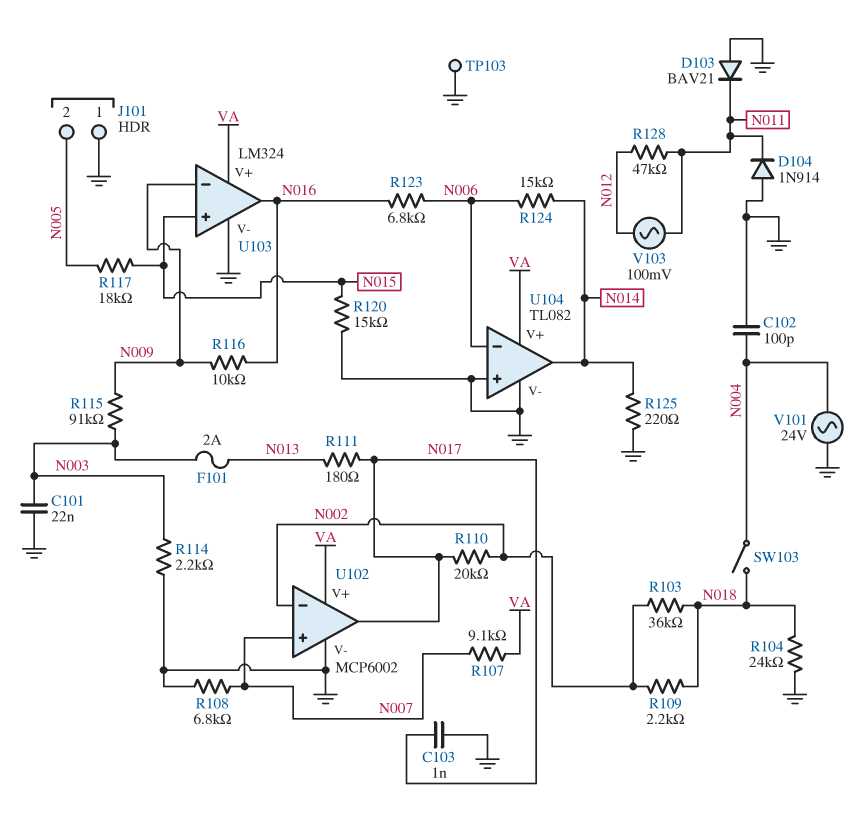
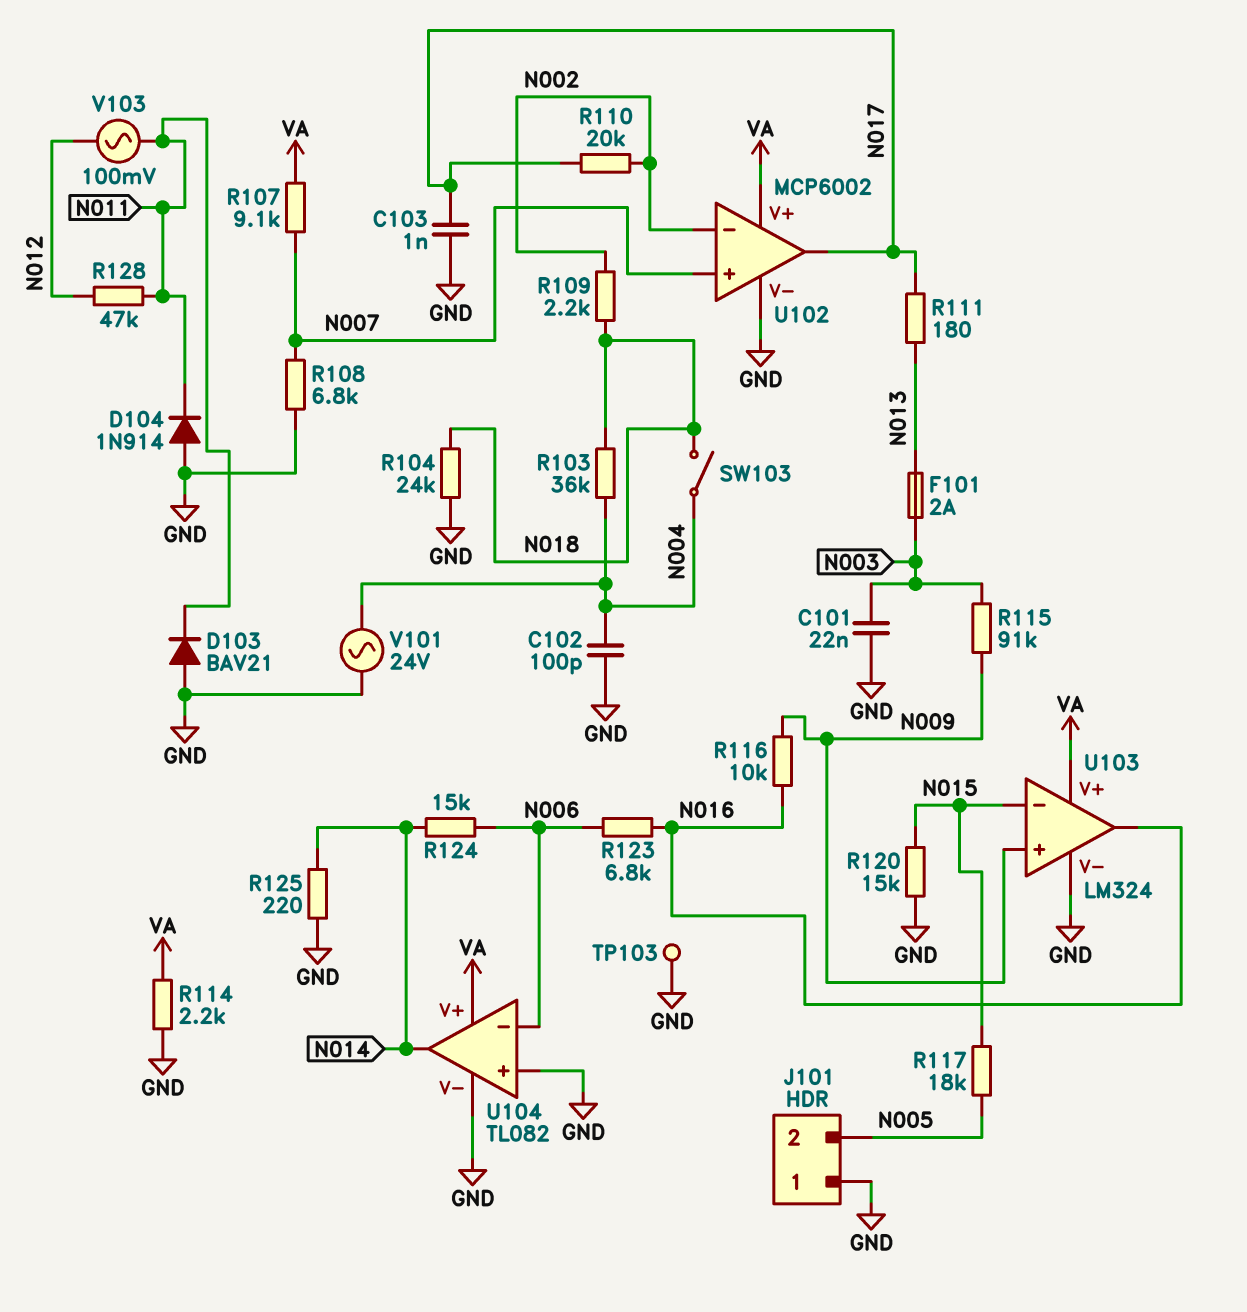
R103: 36k (N002, N018) -> 36k (N004, N018)
R114: 2.2k (GND, N003) -> 2.2k (GND, VA)
U103 pin in+: N015 -> N009
U103 pin in-: N009 -> N015

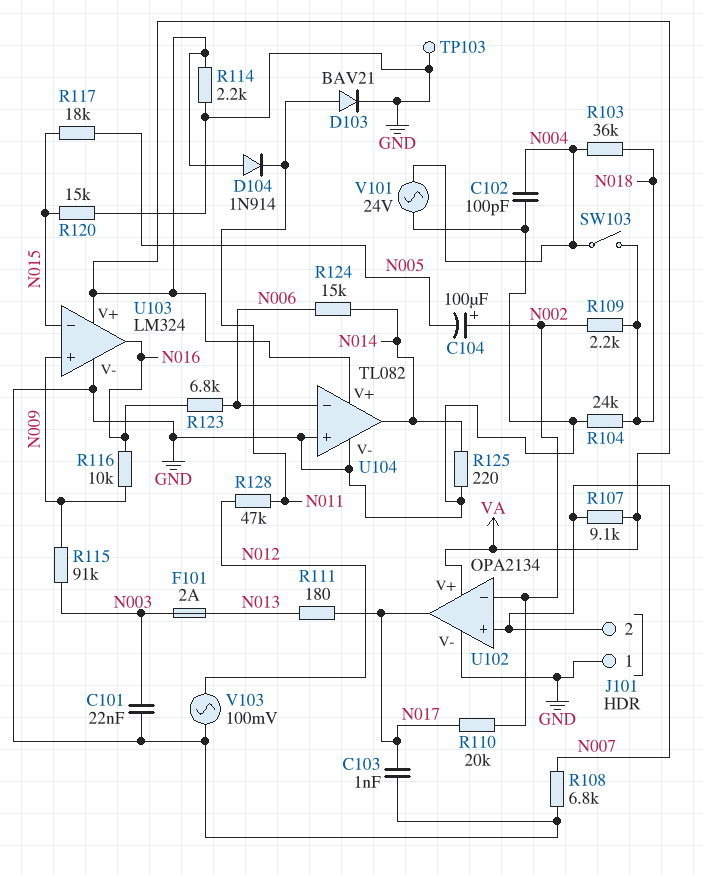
C104: none -> 100uF (plus N002, minus N005)
D103: diode BAV21 (A GND, K N011) -> diode BAV21 (A N011, K GND)
D104: diode 1N914 (A GND, K N011) -> diode 1N914 (A VA, K N011)
J101 pin 2: N005 -> N007
U102: MCP6002 -> OPA2134
V103: AC 100mV (N011, N012) -> AC 100mV (GND, N012)

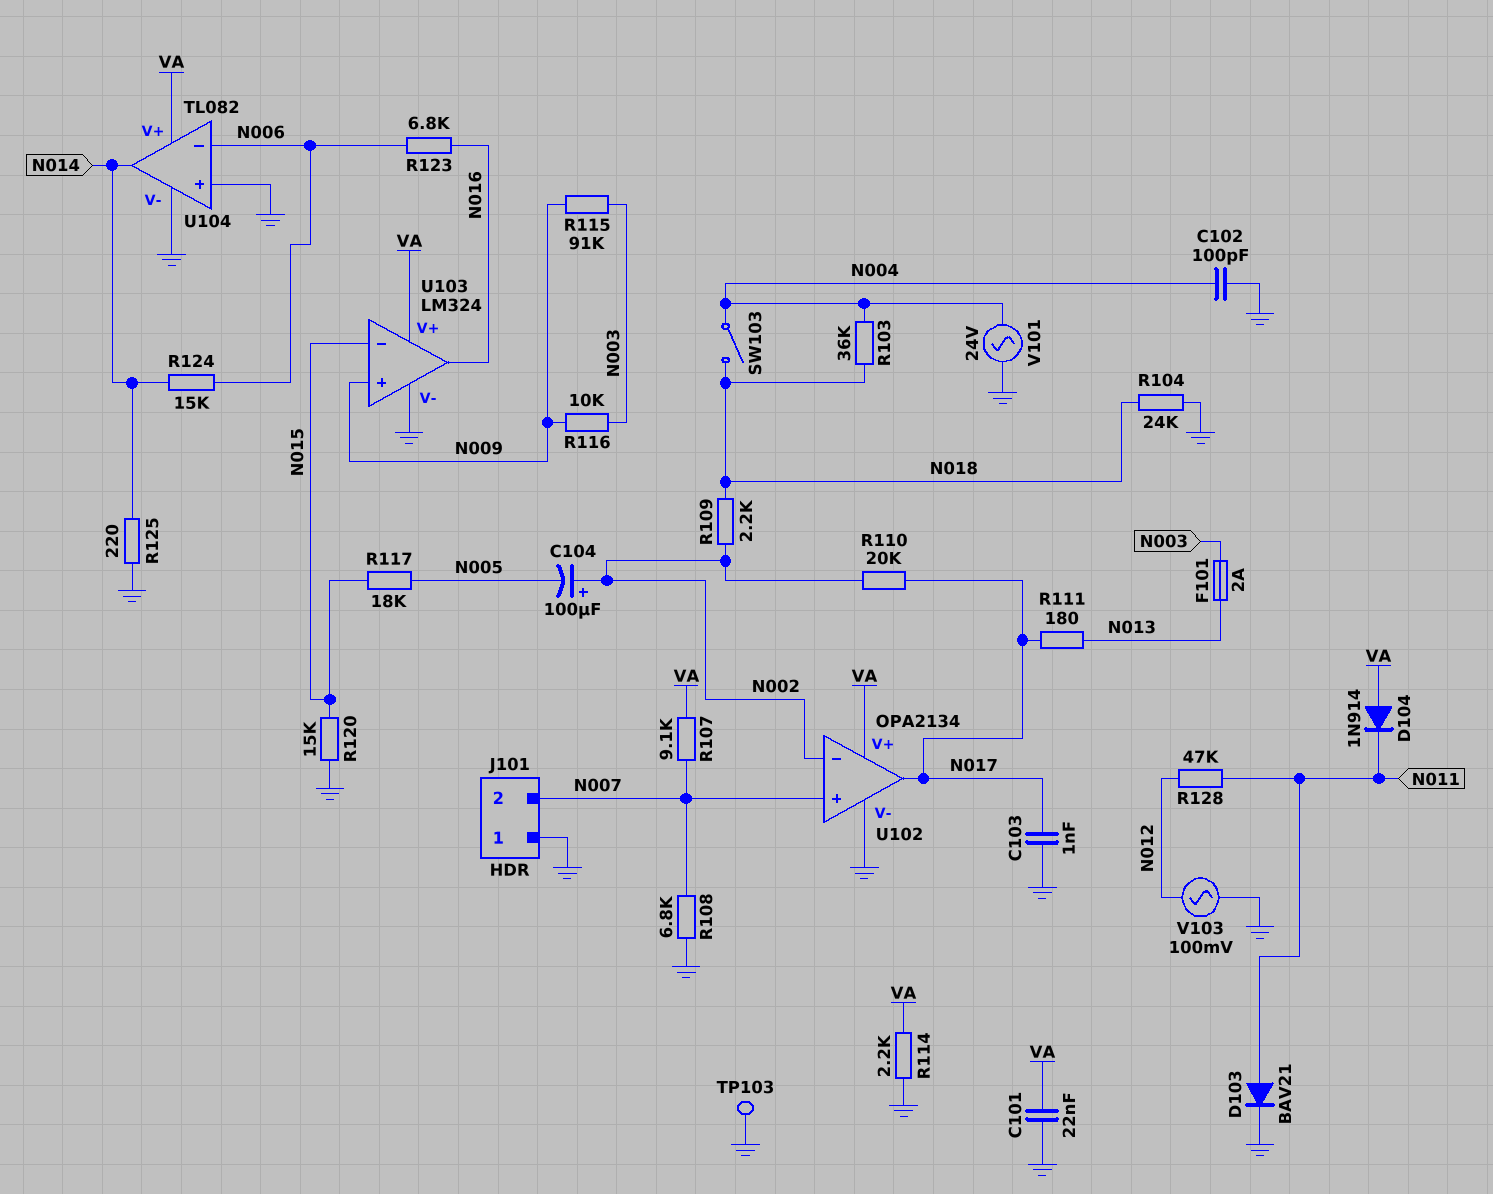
C101: 22nF (GND, N003) -> 22nF (GND, VA)
R116: 10k (N009, N016) -> 10k (N003, N009)

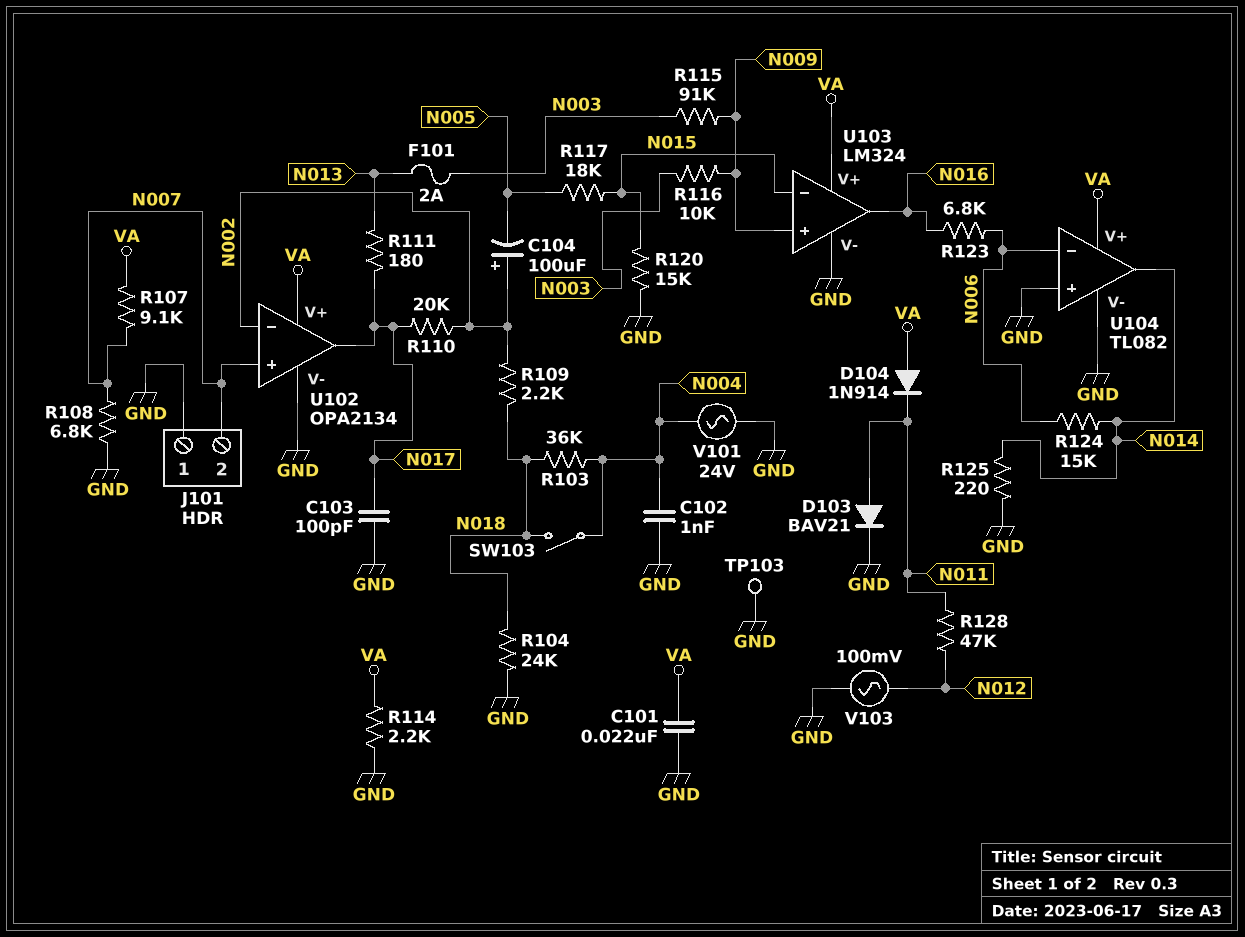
C102: 100pF (GND, N004) -> 1nF (GND, N004)
C103: 1nF (GND, N017) -> 100pF (GND, N017)

